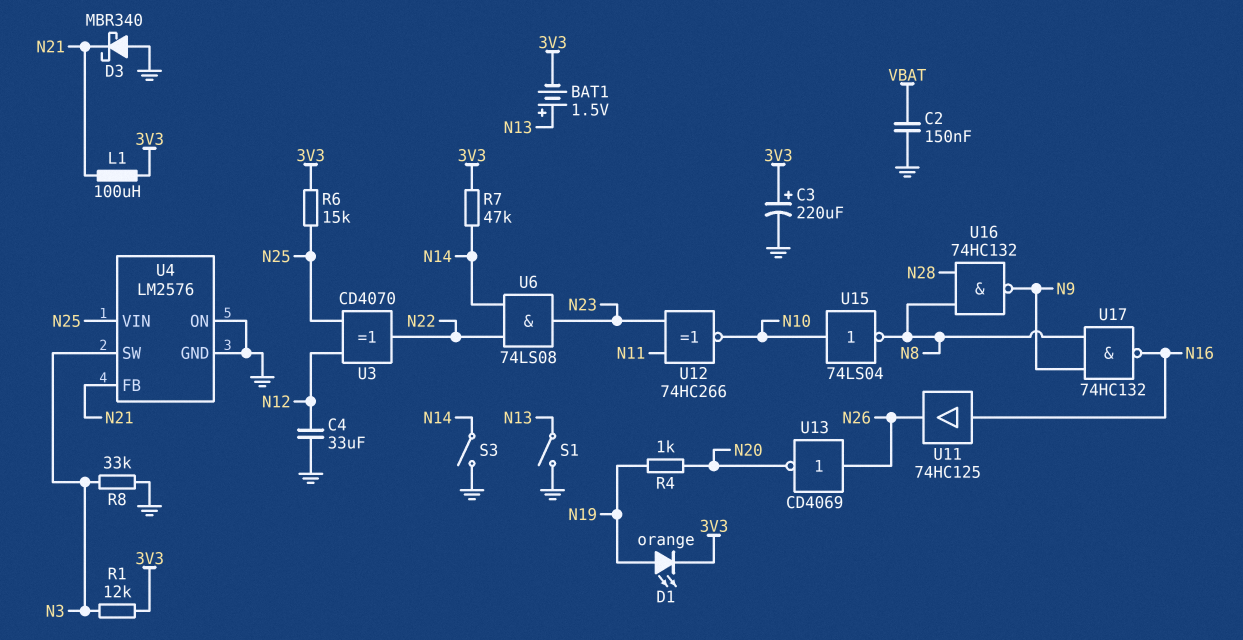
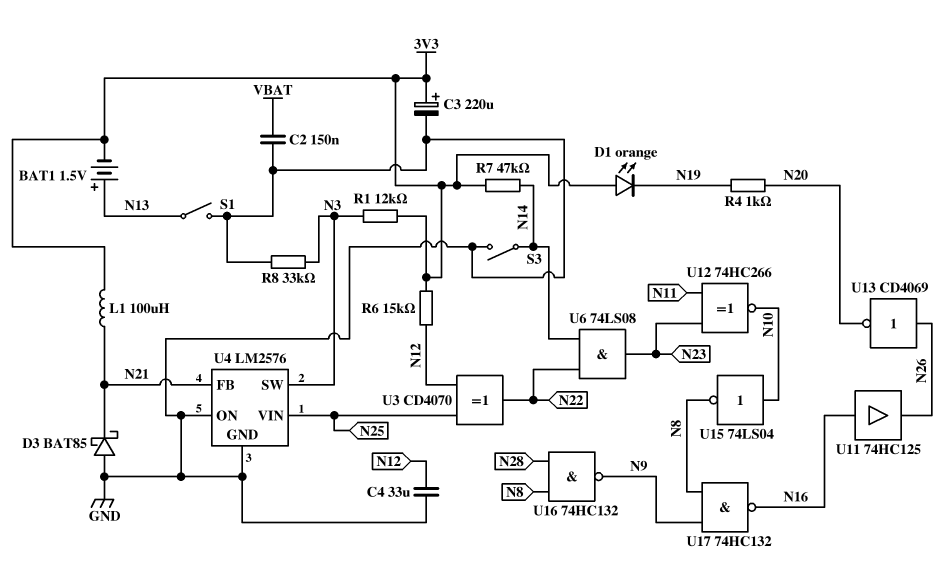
D1: LED orange (A N19, K 3V3) -> LED orange (A 3V3, K N19)
D3: schottky MBR340 (A GND, K N21) -> schottky BAT85 (A GND, K N21)
R6: 15k (3V3, N25) -> 15k (3V3, N12)

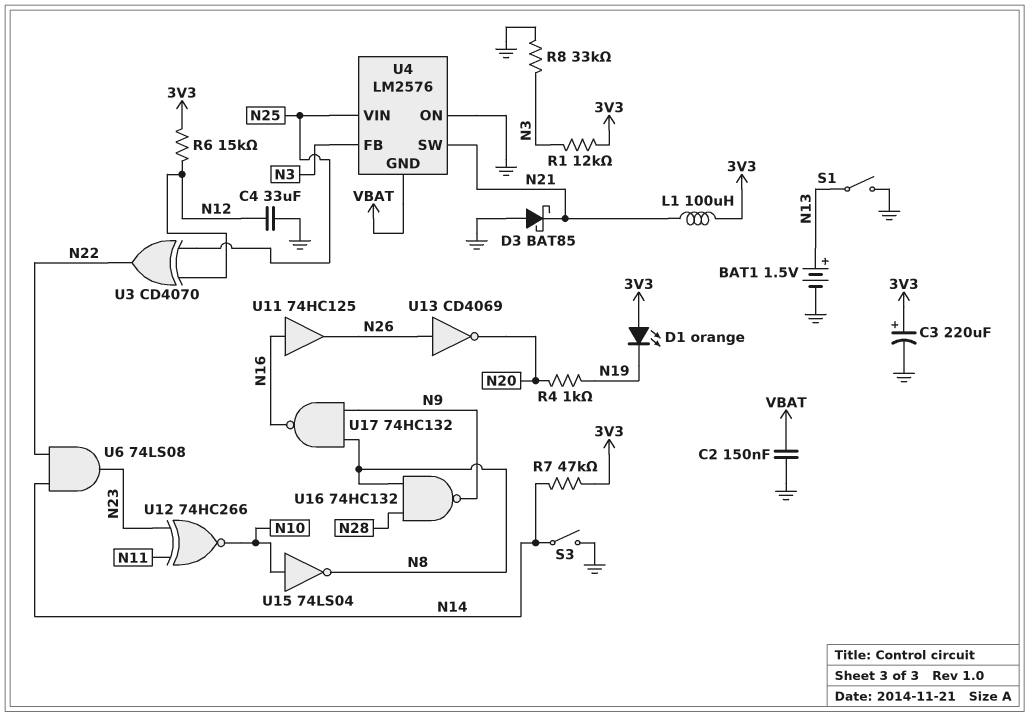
BAT1: 1.5V (plus N13, minus 3V3) -> 1.5V (plus N13, minus GND)
U4 pin FB: N21 -> N3
U4 pin GND: GND -> VBAT
U4 pin SW: N3 -> N21

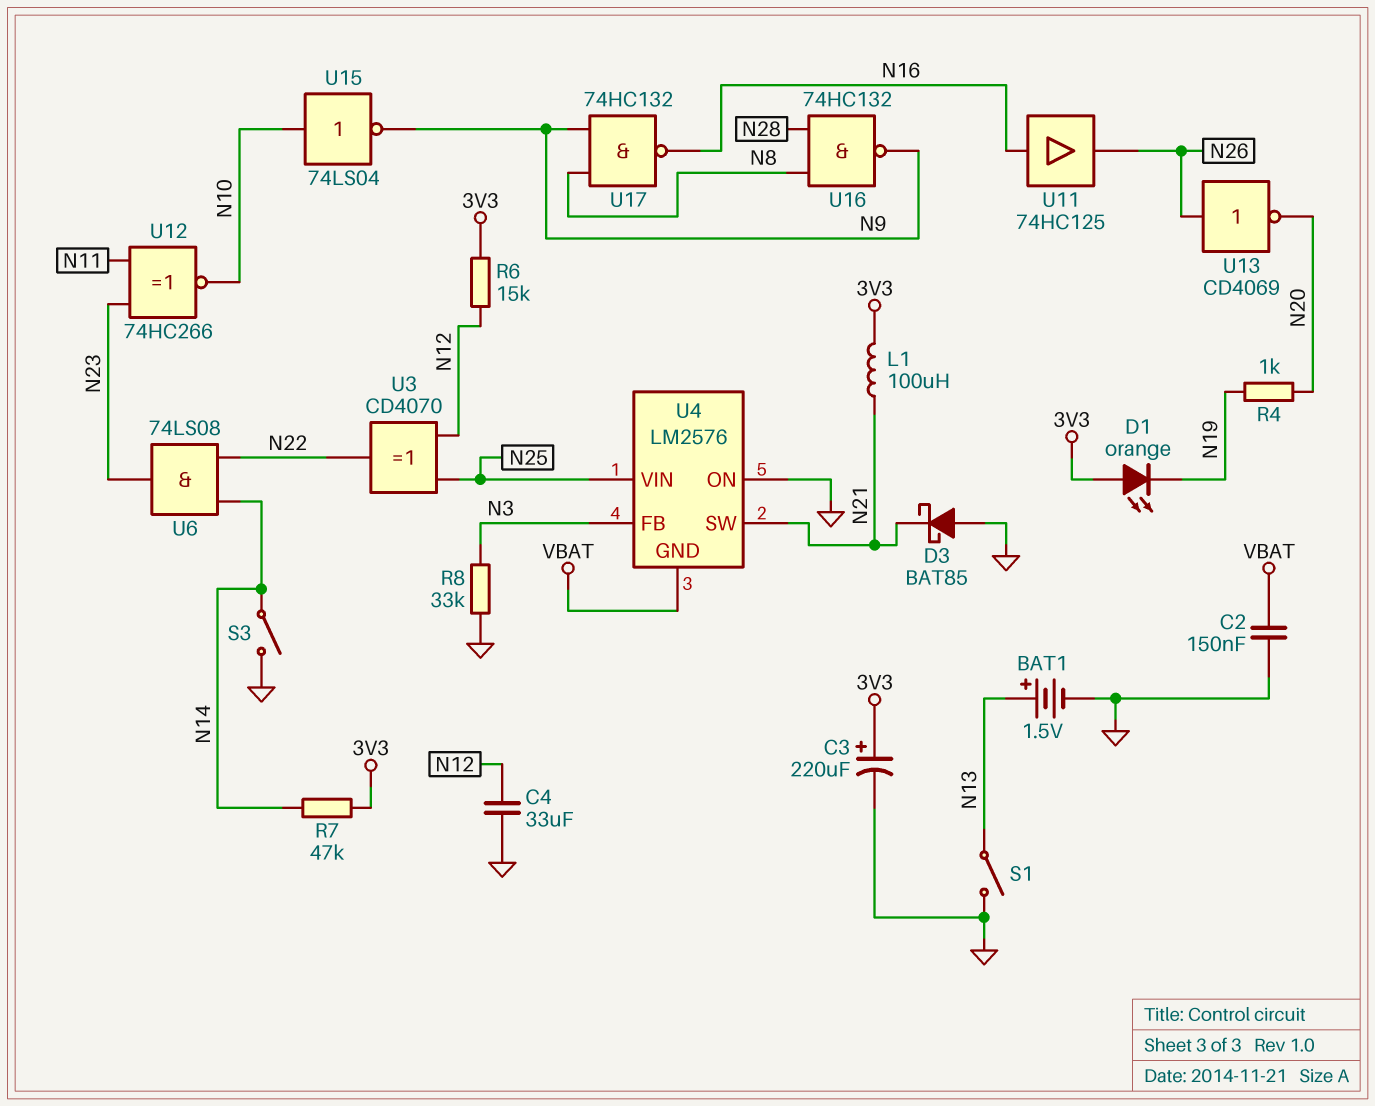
R1: 12k (3V3, N3) -> none
U15: NOT 74LS04 (in N10, out N8) -> NOT 74LS04 (in N10, out N9)

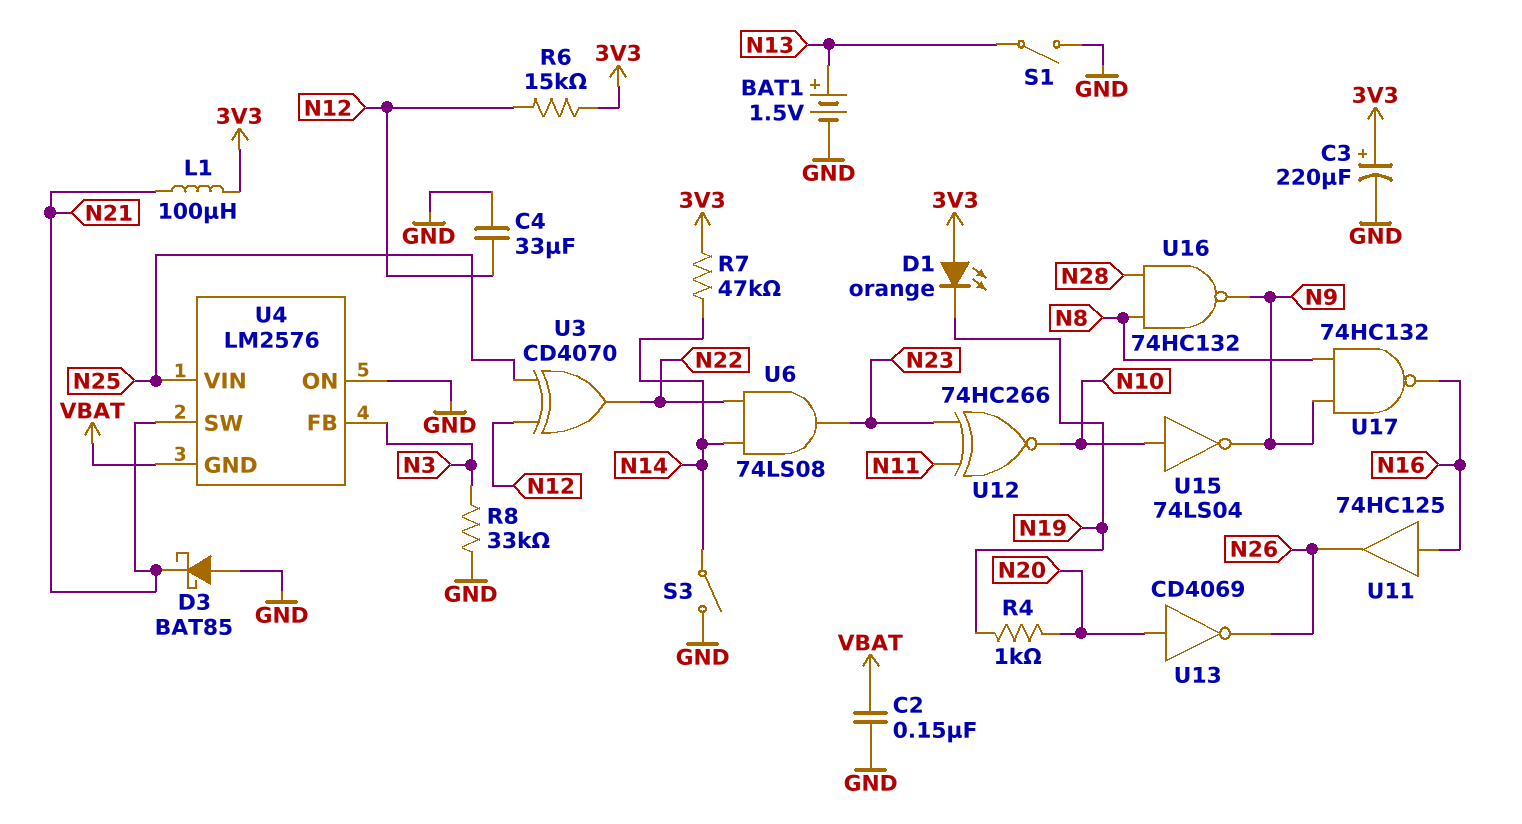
U13: NOT CD4069 (in N26, out N20) -> NOT CD4069 (in N20, out N26)

